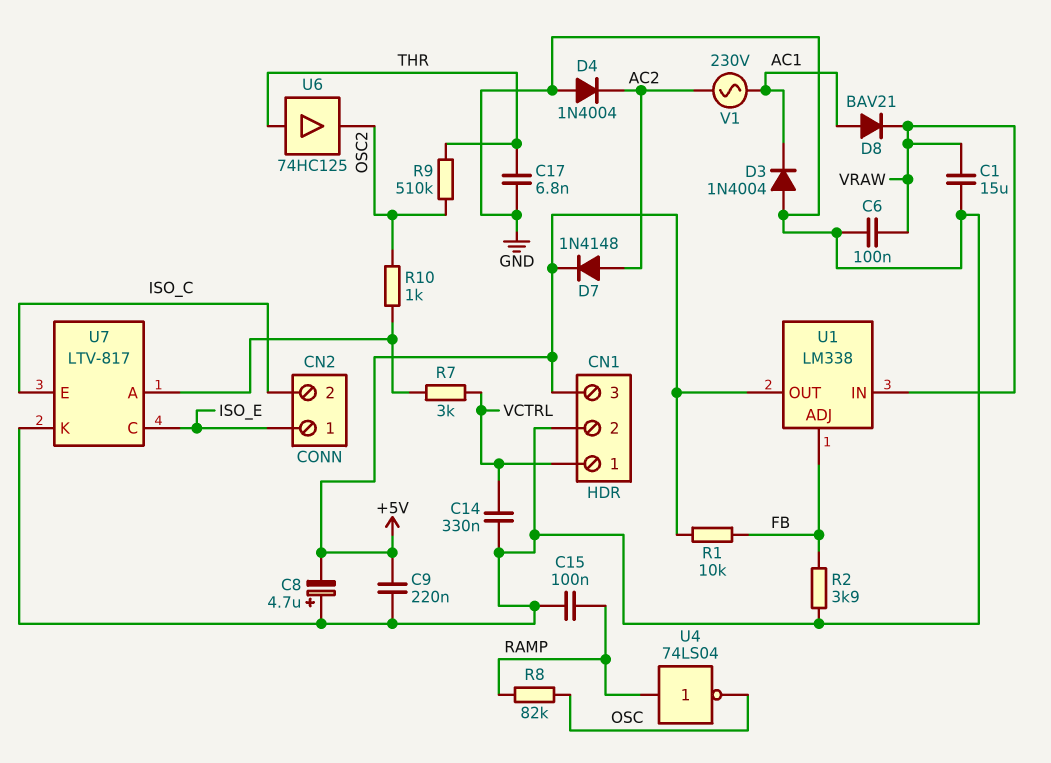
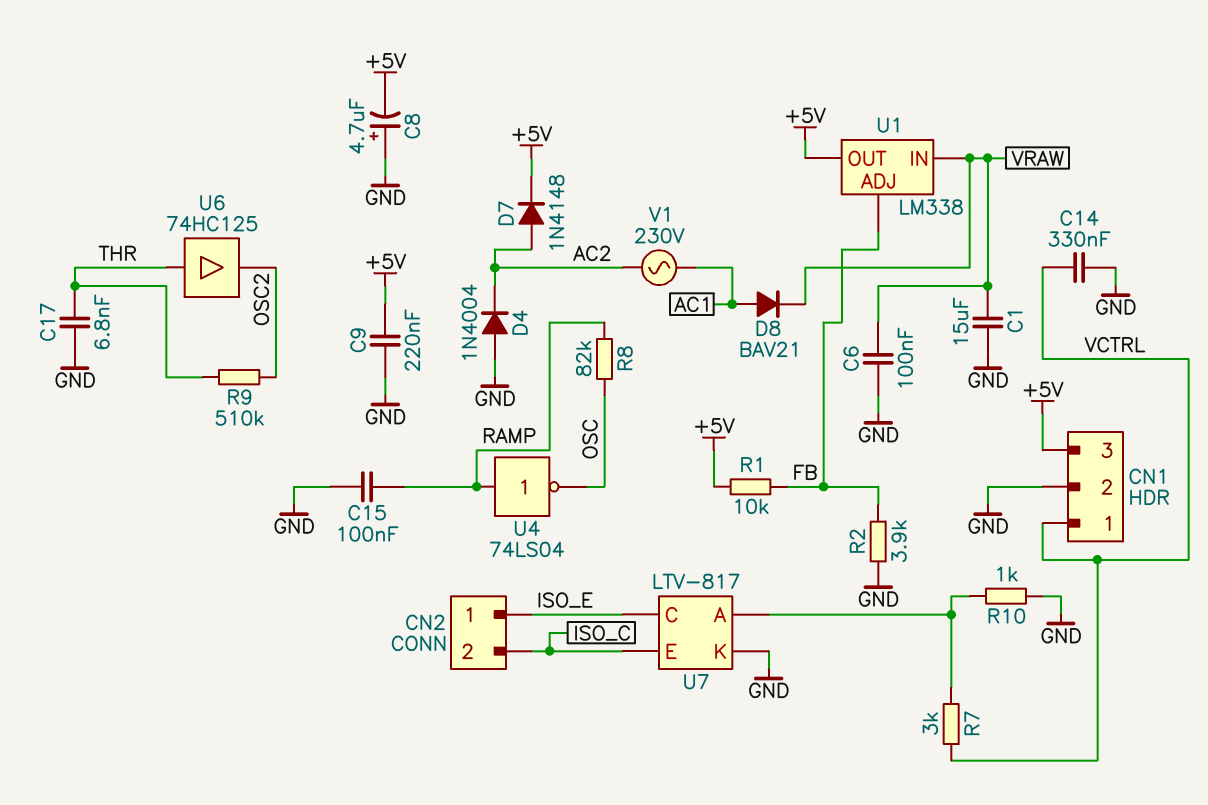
D3: diode 1N4004 (A GND, K AC1) -> none
R10: 1k (OSC2, U7/A) -> 1k (GND, U7/A)

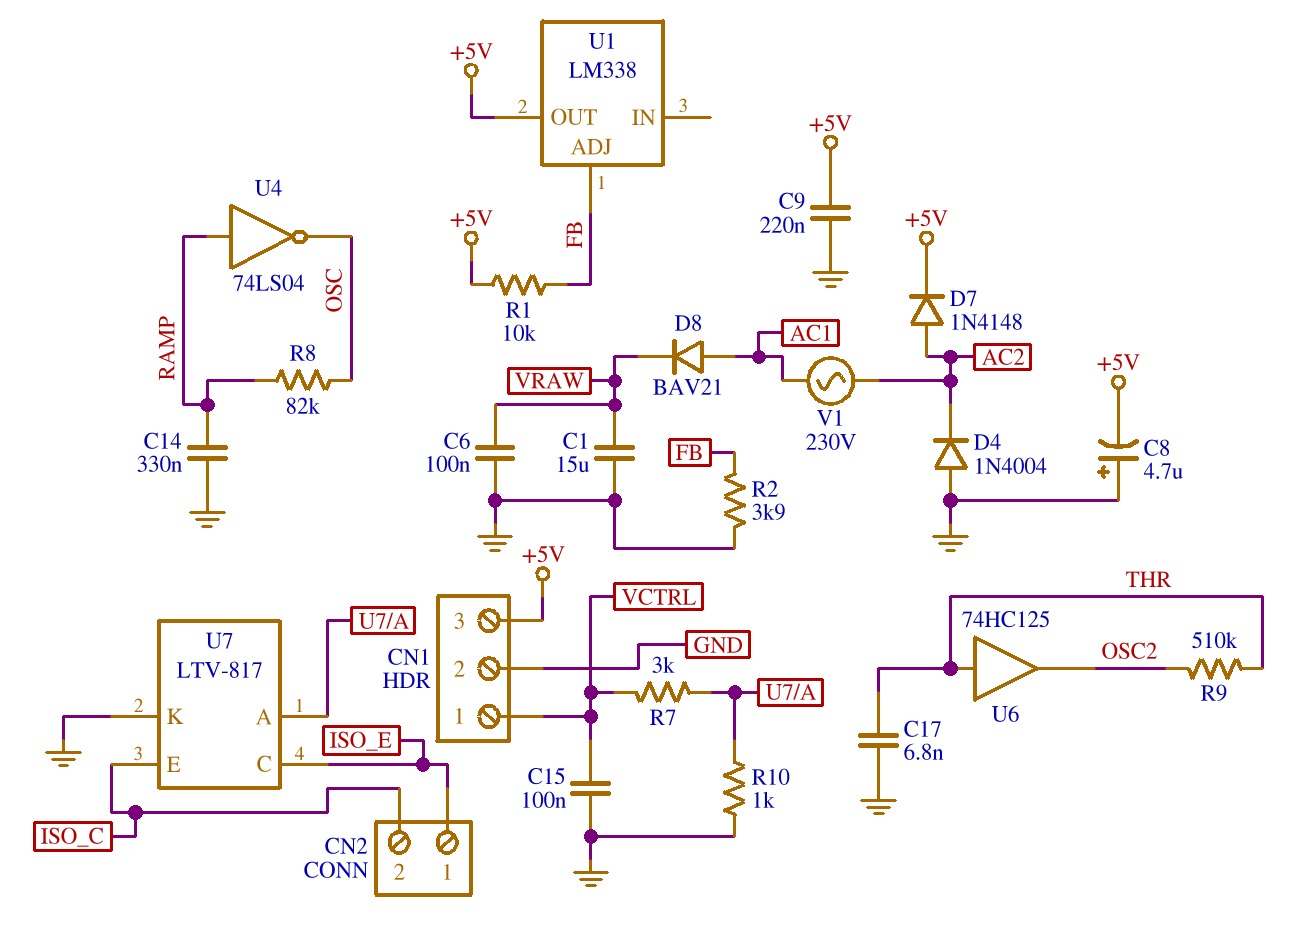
C14: 330nF (GND, VCTRL) -> 330nF (GND, RAMP)
C15: 100nF (GND, RAMP) -> 100nF (GND, VCTRL)
U1 pin IN: VRAW -> none

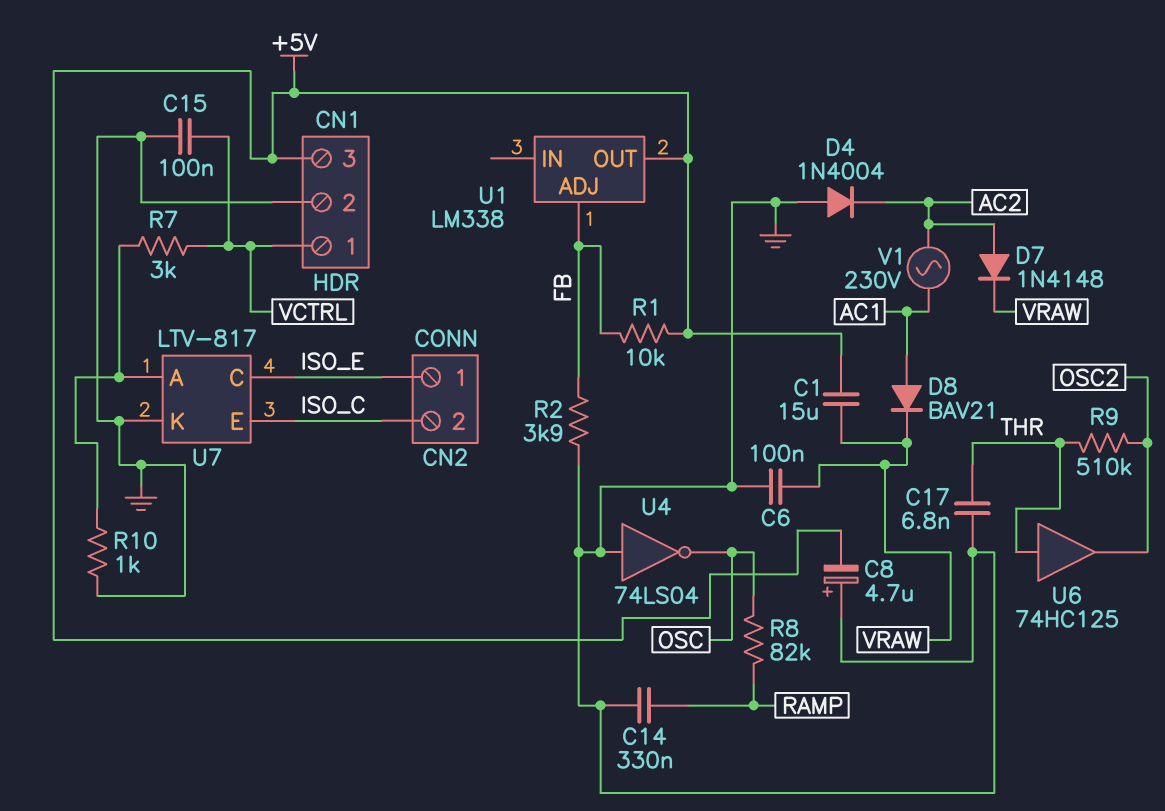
C1: 15uF (GND, VRAW) -> 15uF (+5V, VRAW)
C9: 220nF (+5V, GND) -> none
D7: diode 1N4148 (A AC2, K +5V) -> diode 1N4148 (A AC2, K VRAW)
U4: NOT 74LS04 (in RAMP, out OSC) -> NOT 74LS04 (in GND, out OSC)

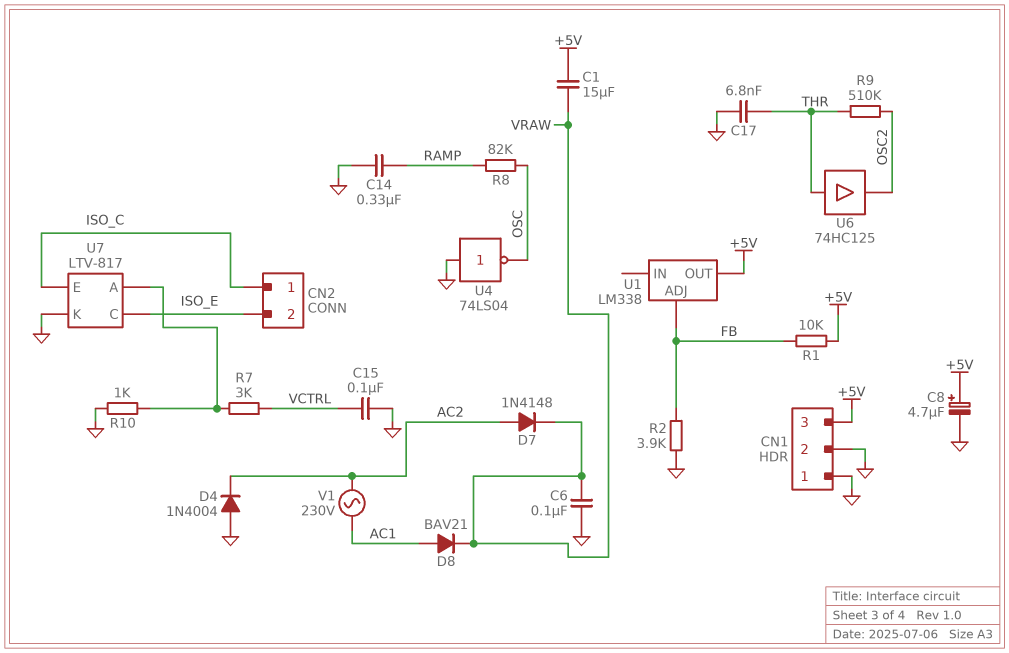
C8: 4.7uF (plus GND, minus +5V) -> 4.7uF (plus +5V, minus GND)
CN1 pin 1: VCTRL -> GND
CN2 pin 1: ISO_E -> ISO_C
CN2 pin 2: ISO_C -> ISO_E

